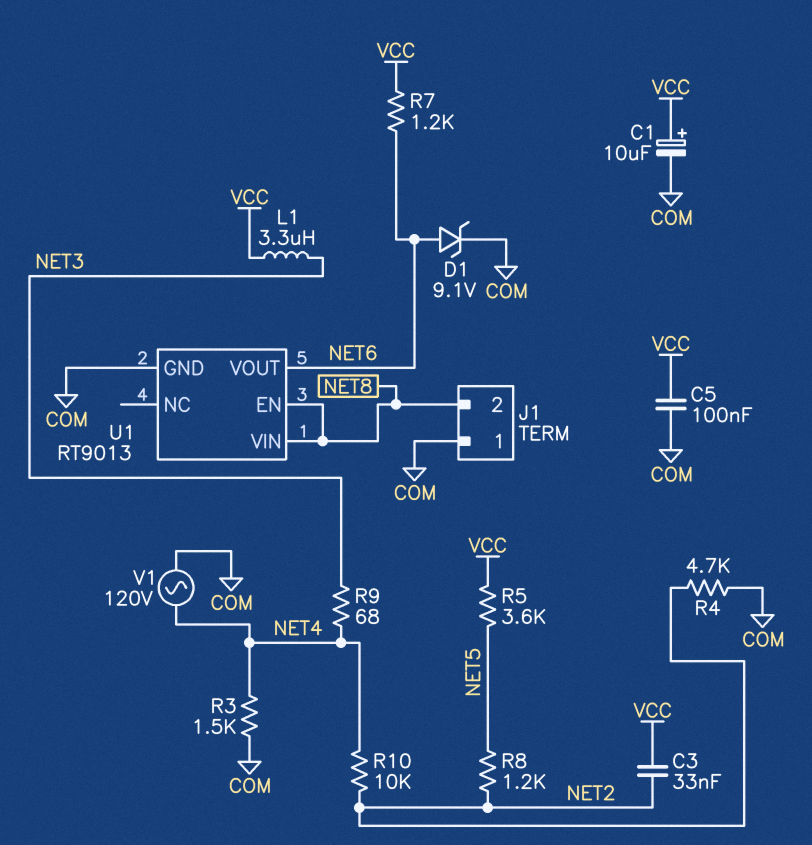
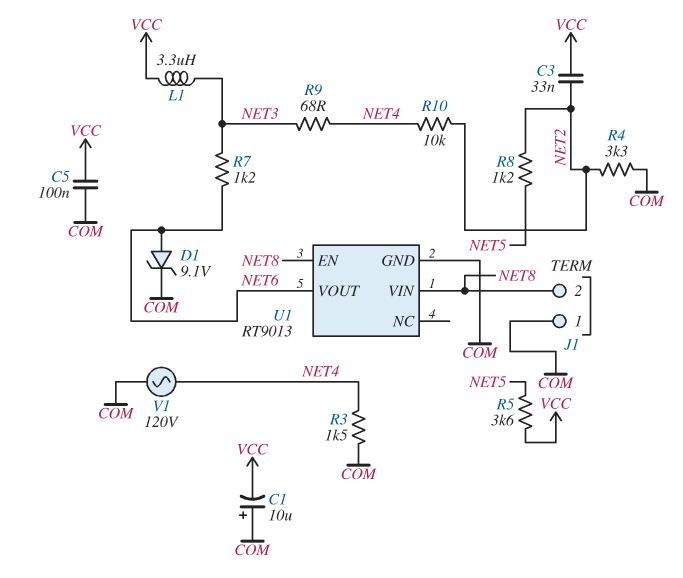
C1: 10uF (plus VCC, minus COM) -> 10uF (plus COM, minus VCC)
R4: 4.7k (COM, NET2) -> 3.3k (COM, NET2)
R7: 1.2k (NET6, VCC) -> 1.2k (NET3, NET6)

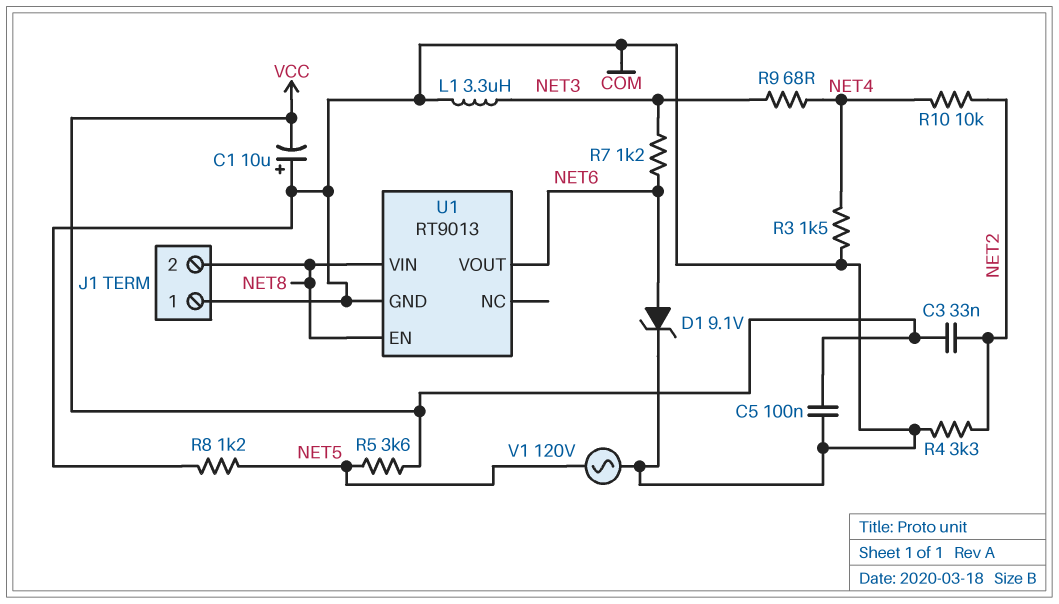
L1: 3.3uH (NET3, VCC) -> 3.3uH (COM, NET3)
R8: 1.2k (NET2, NET5) -> 1.2k (COM, NET5)
V1: AC 120V (COM, NET4) -> AC 120V (COM, NET5)

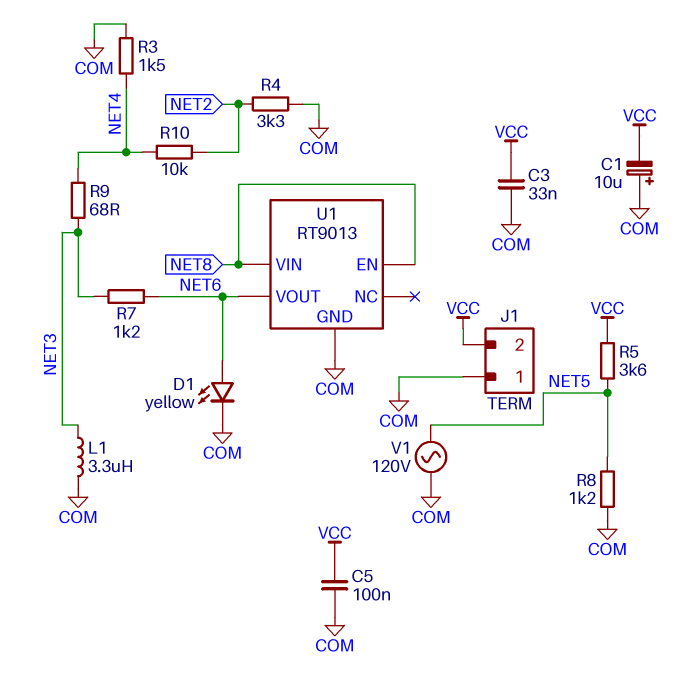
C3: 33nF (NET2, VCC) -> 33nF (COM, VCC)
D1: zener 9.1V (A NET6, K COM) -> LED yellow (A NET6, K COM)
J1 pin 2: NET8 -> VCC

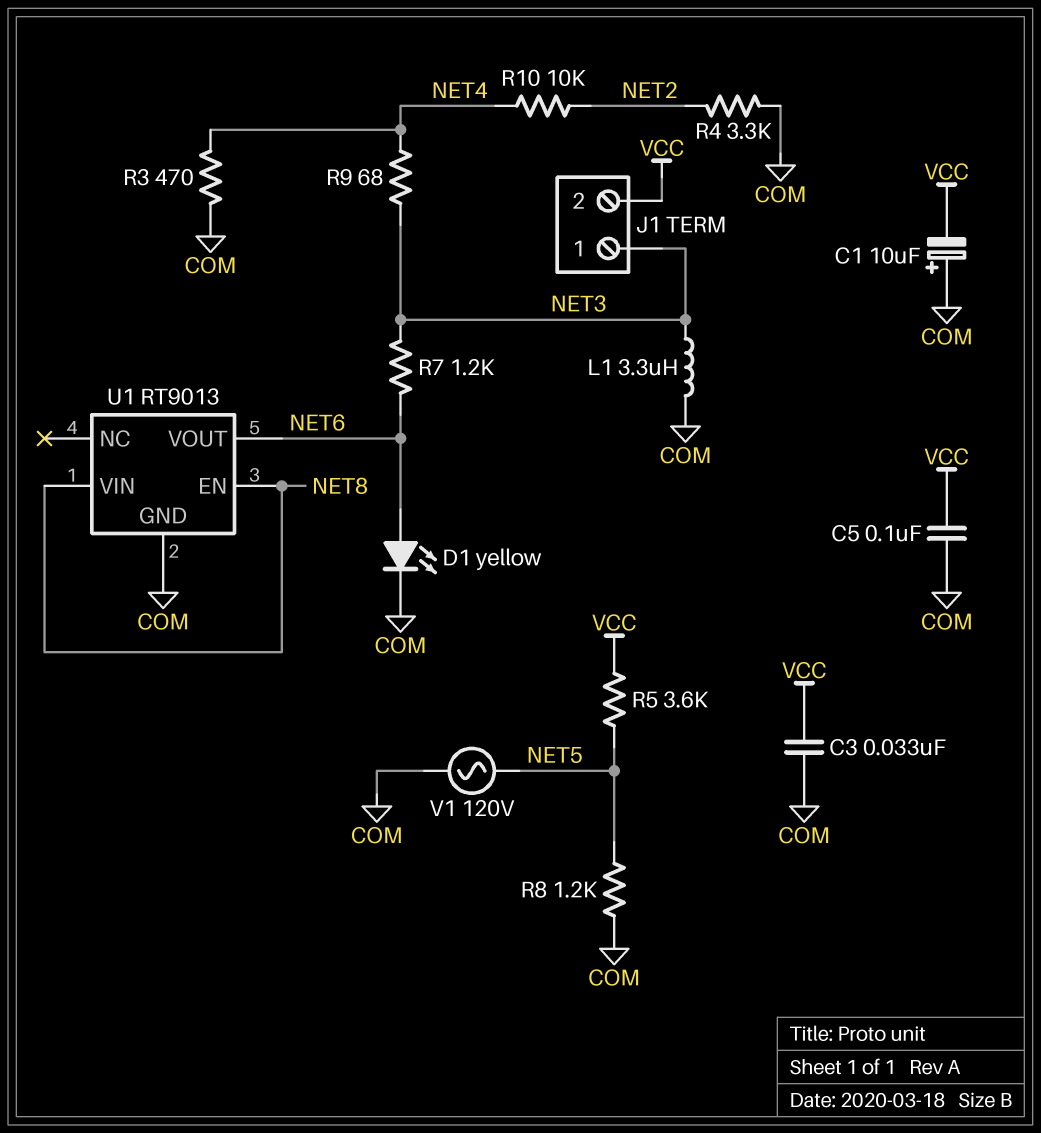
J1 pin 1: COM -> NET3
R3: 1.5k (COM, NET4) -> 470 (COM, NET4)

